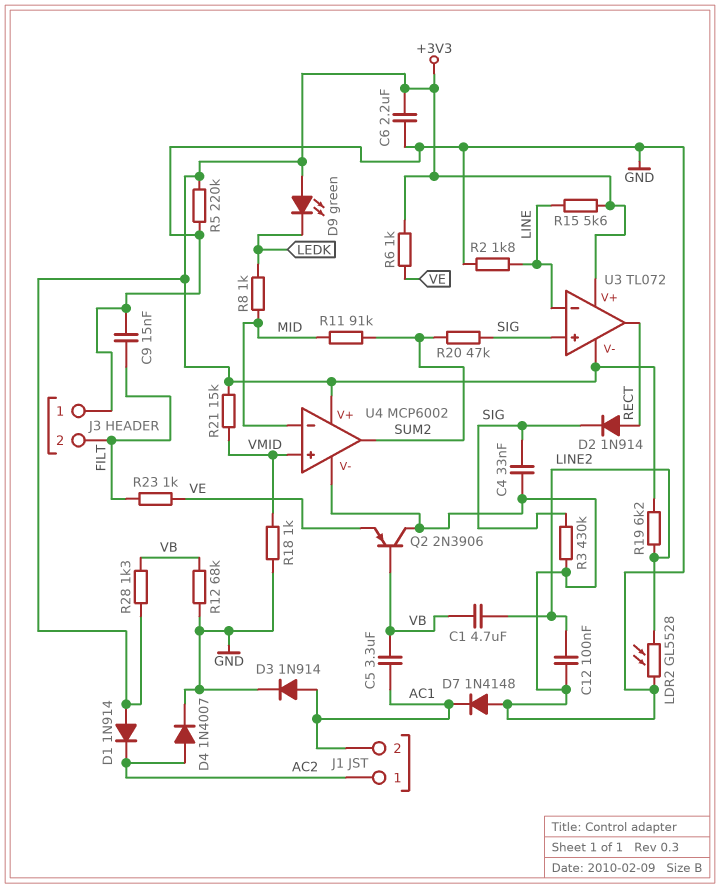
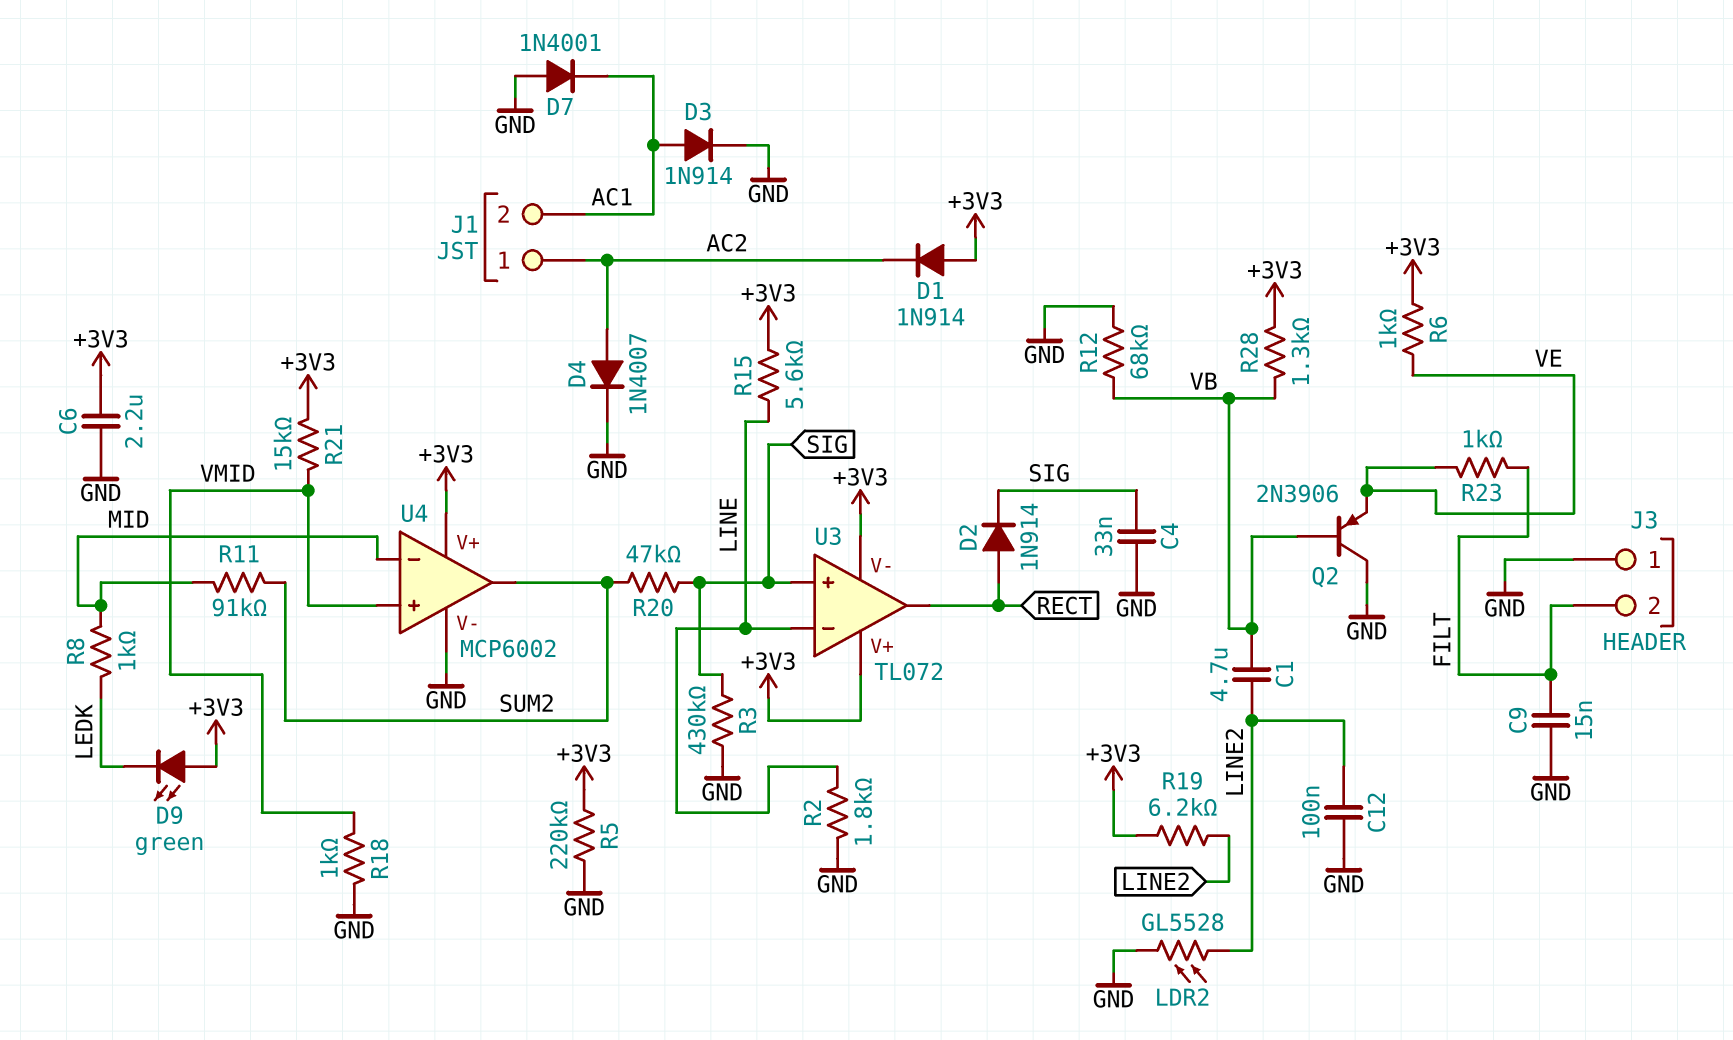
C5: 3.3uF (AC1, VB) -> none
D7: diode 1N4148 (A GND, K AC1) -> diode 1N4001 (A GND, K AC1)

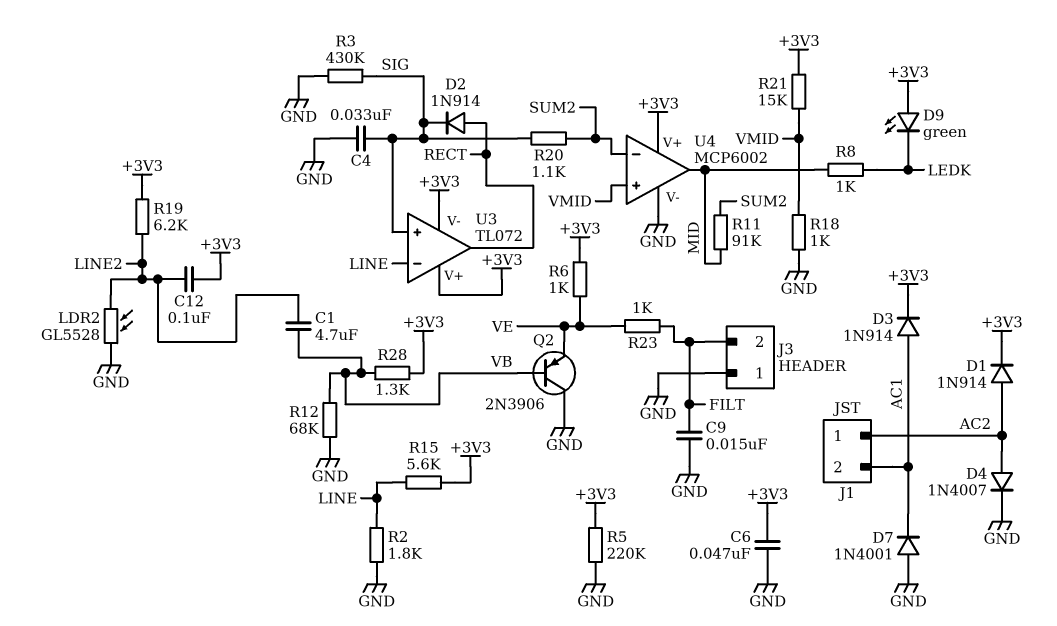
C6: 2.2uF (+3V3, GND) -> 47nF (+3V3, GND)
C12: 100nF (GND, LINE2) -> 100nF (+3V3, LINE2)
D1: diode 1N914 (A +3V3, K AC2) -> diode 1N914 (A AC2, K +3V3)
D3: diode 1N914 (A AC1, K GND) -> diode 1N914 (A AC1, K +3V3)
R20: 47k (SIG, SUM2) -> 1.1k (SIG, SUM2)
U4 pin in-: MID -> SUM2
U4 pin out: SUM2 -> MID

